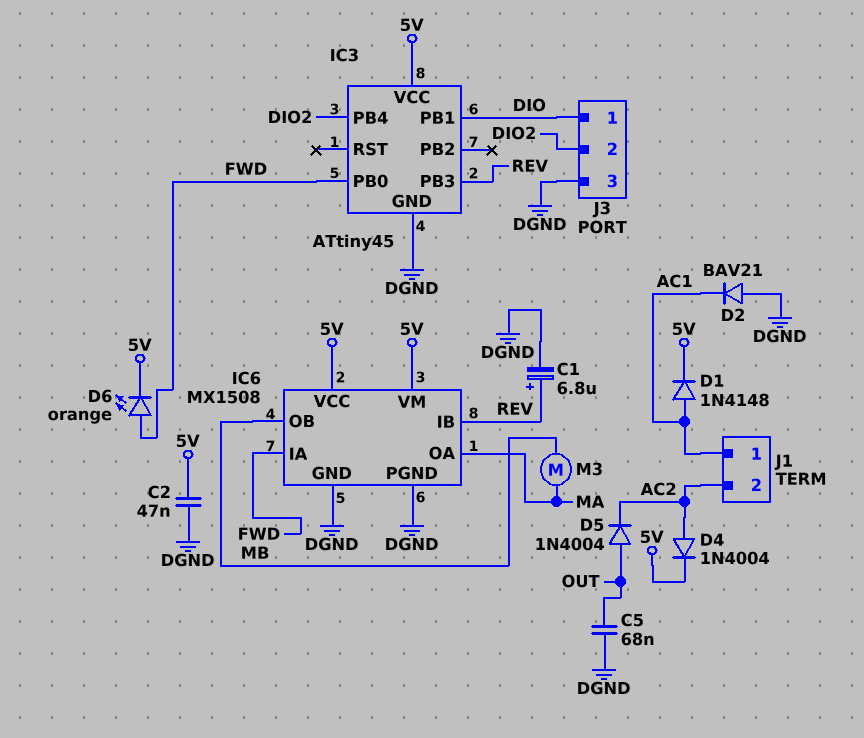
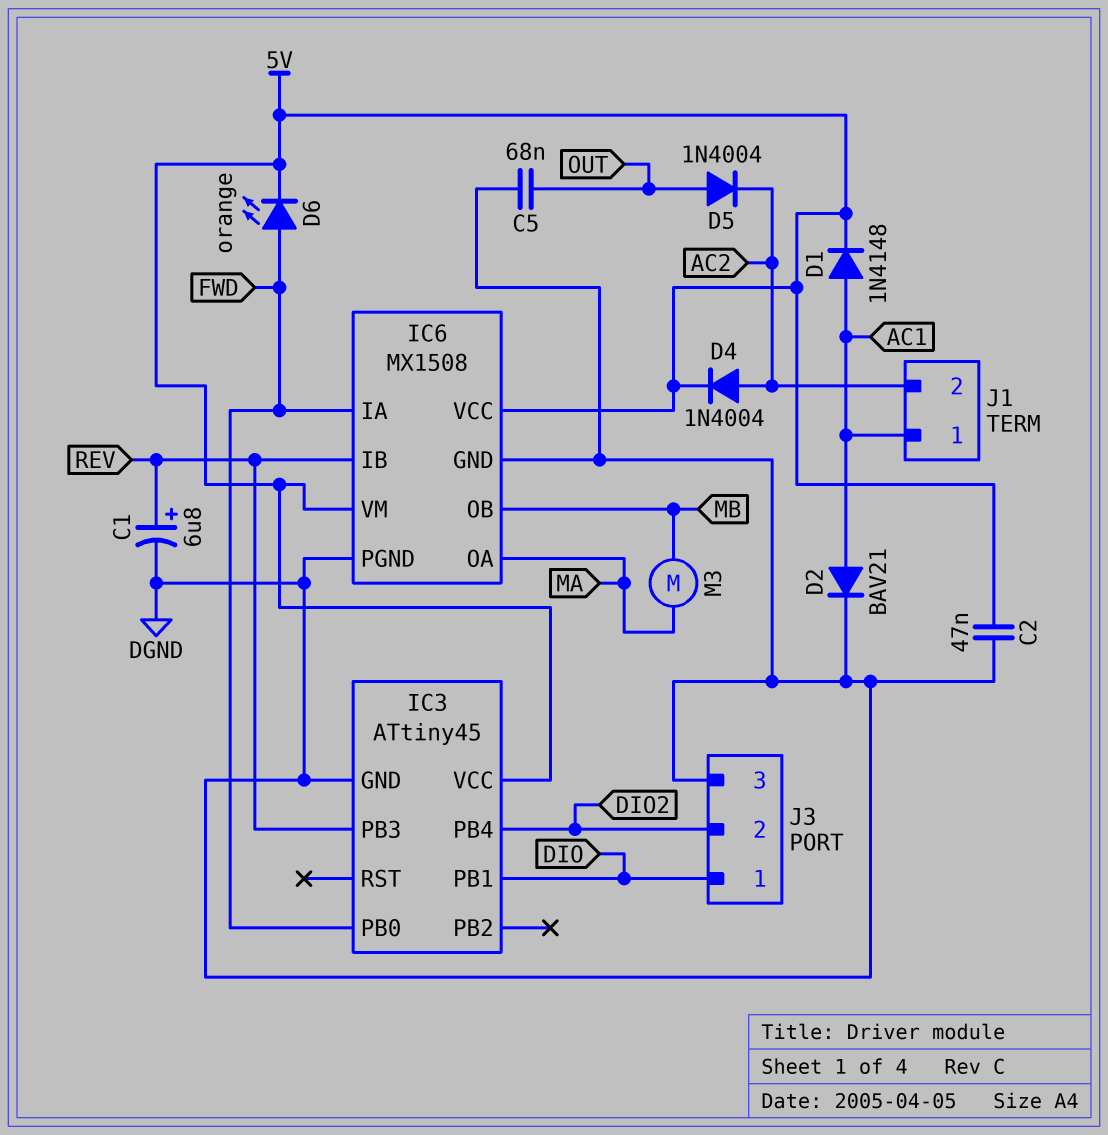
D2: diode BAV21 (A DGND, K AC1) -> diode BAV21 (A AC1, K DGND)

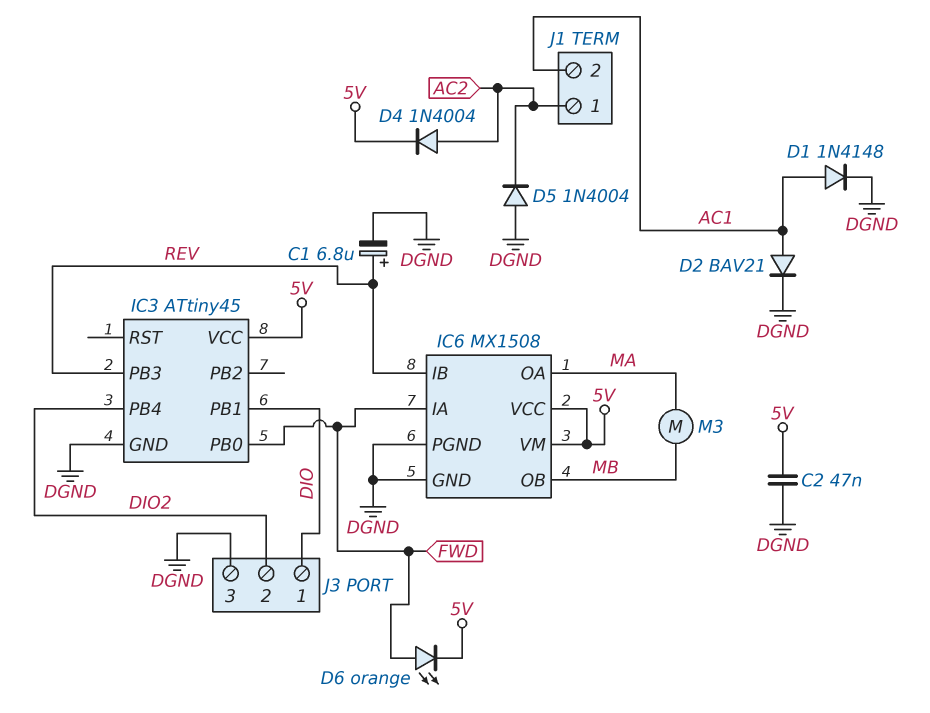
C5: 68nF (DGND, OUT) -> none
D1: diode 1N4148 (A AC1, K 5V) -> diode 1N4148 (A AC1, K DGND)
D5: diode 1N4004 (A OUT, K AC2) -> diode 1N4004 (A DGND, K AC2)
J1 pin 1: AC1 -> AC2
J1 pin 2: AC2 -> AC1

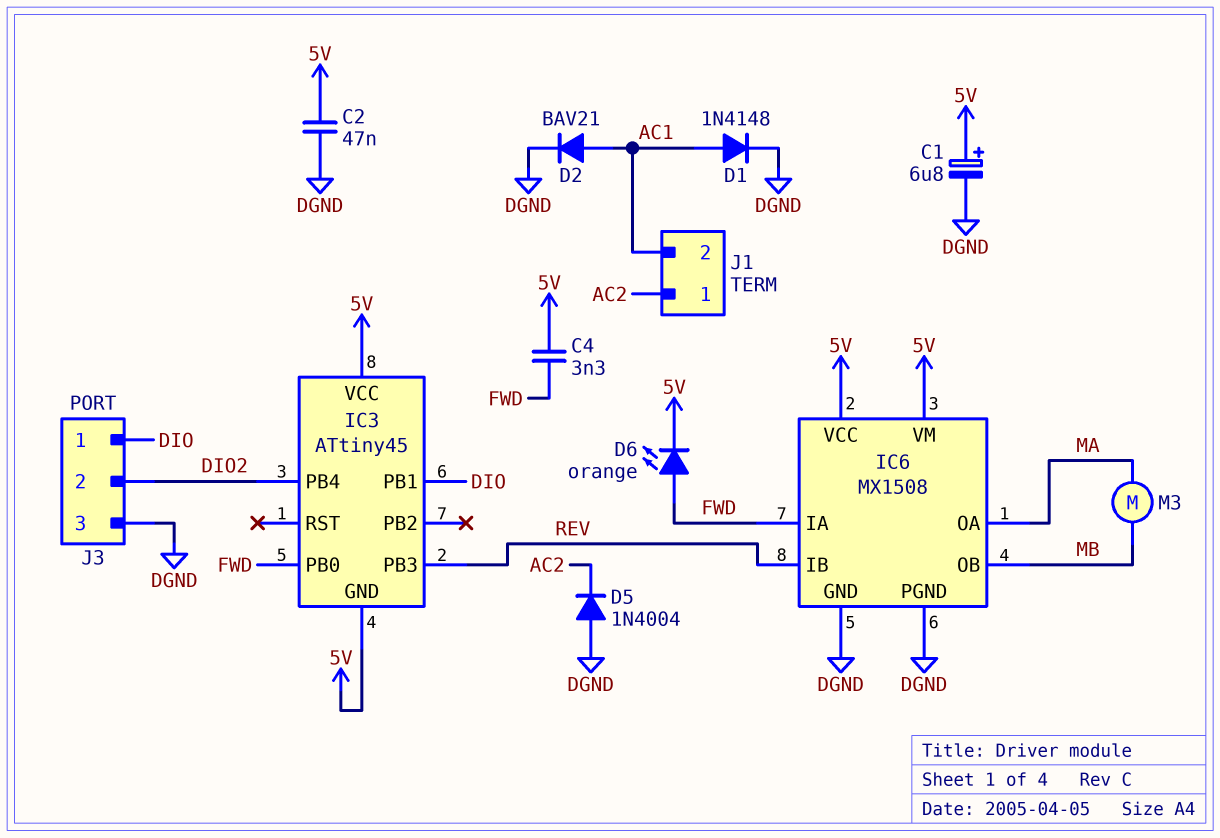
C1: 6.8uF (plus REV, minus DGND) -> 6.8uF (plus 5V, minus DGND)
C4: none -> 3.3nF (5V, FWD)
D4: diode 1N4004 (A AC2, K 5V) -> none
IC3 pin GND: DGND -> 5V

